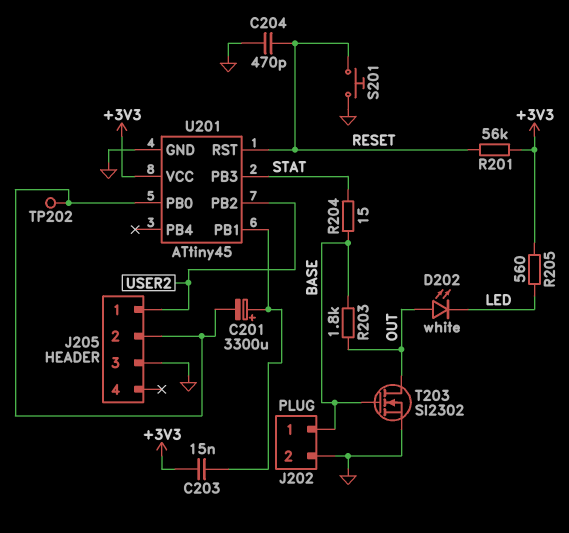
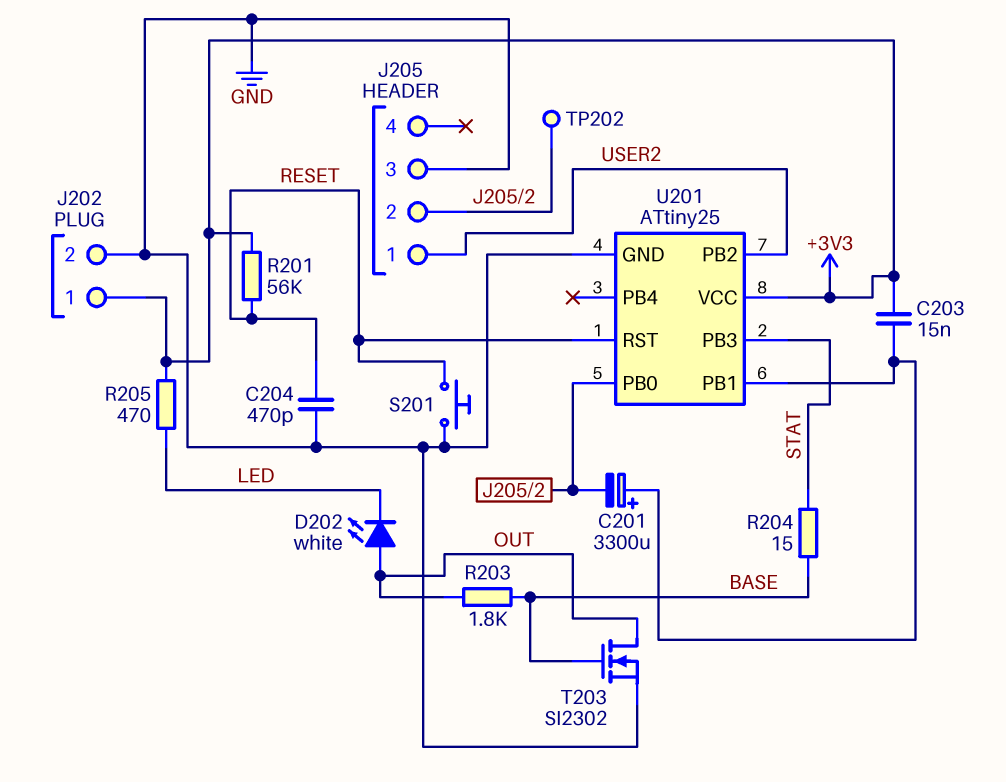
J202 pin 1: BASE -> +3V3
R205: 560 (+3V3, LED) -> 470 (+3V3, LED)
U201: ATtiny45 -> ATtiny25

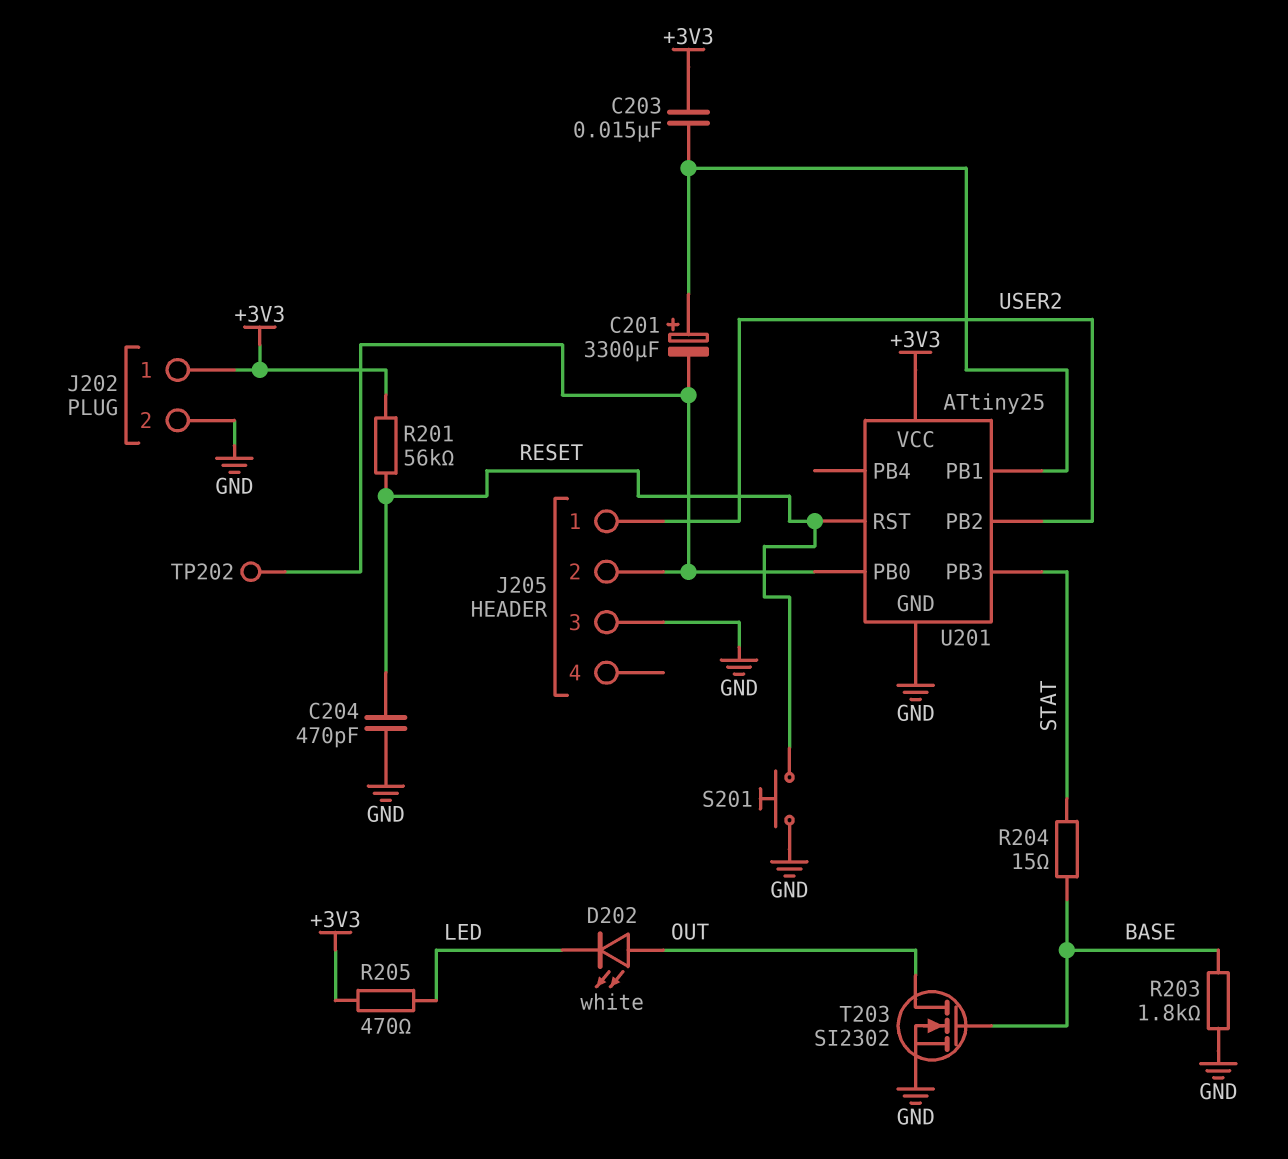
R203: 1.8k (BASE, OUT) -> 1.8k (BASE, GND)

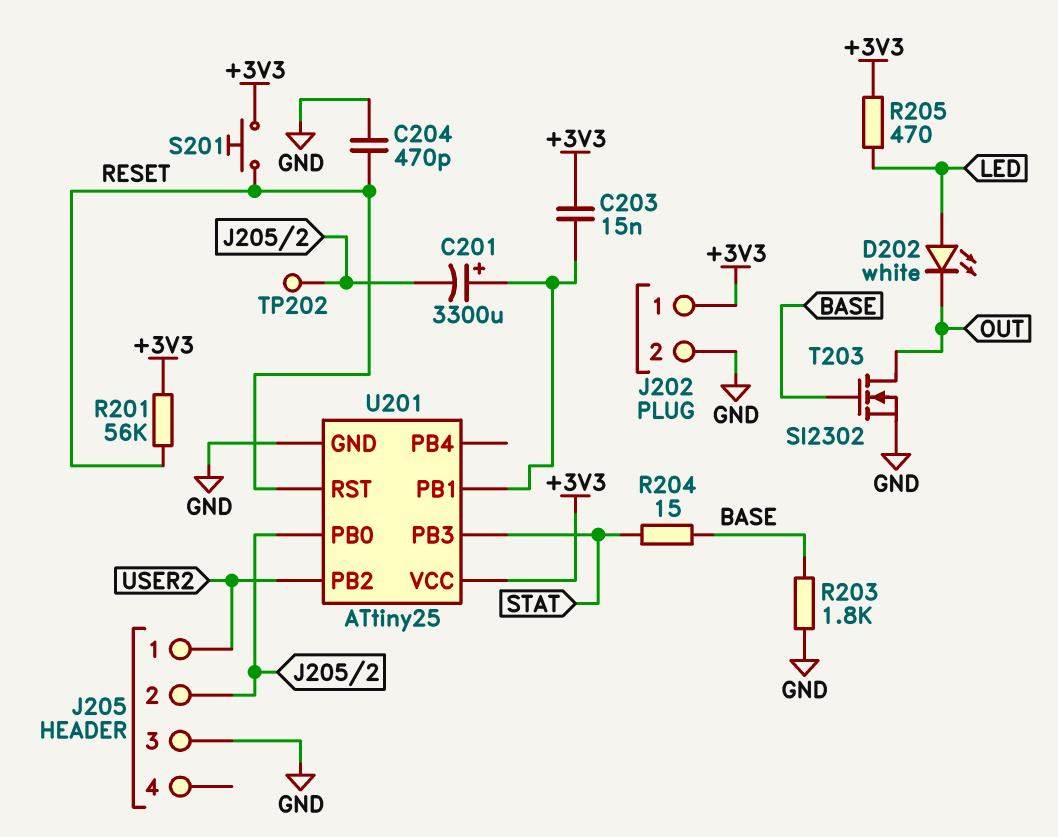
D202: LED white (A OUT, K LED) -> LED white (A LED, K OUT)
S201: button (GND, RESET) -> button (+3V3, RESET)

